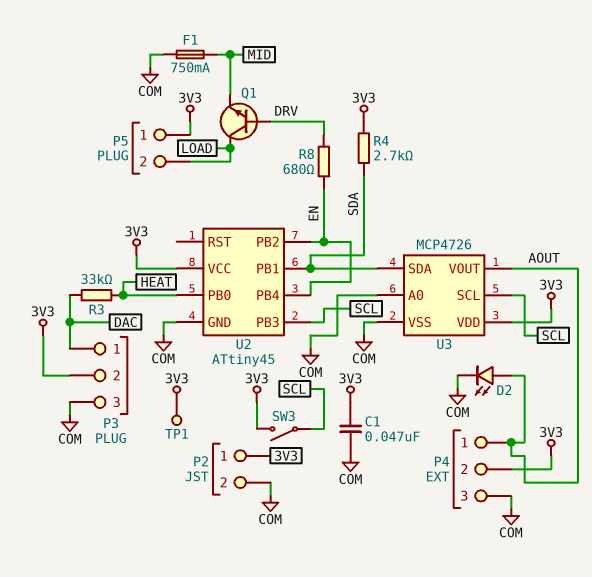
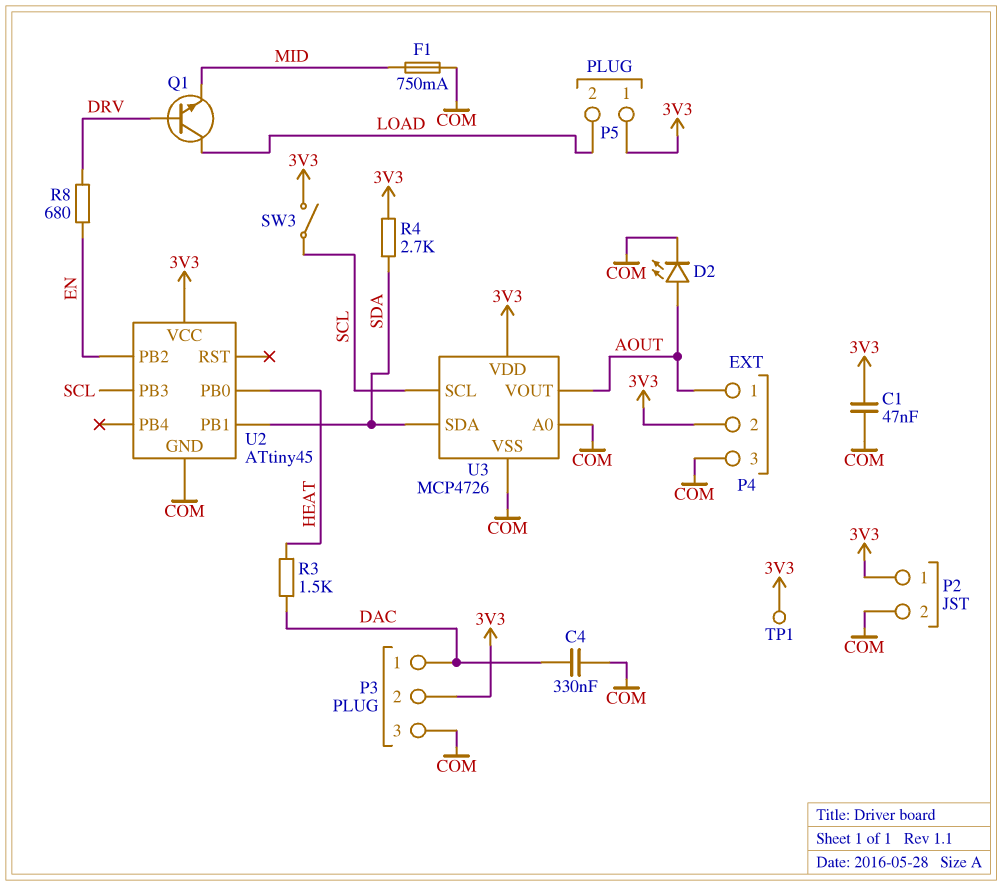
C4: none -> 330nF (COM, DAC)
R3: 33k (DAC, HEAT) -> 1.5k (DAC, HEAT)
U2 pin PB4: EN -> none

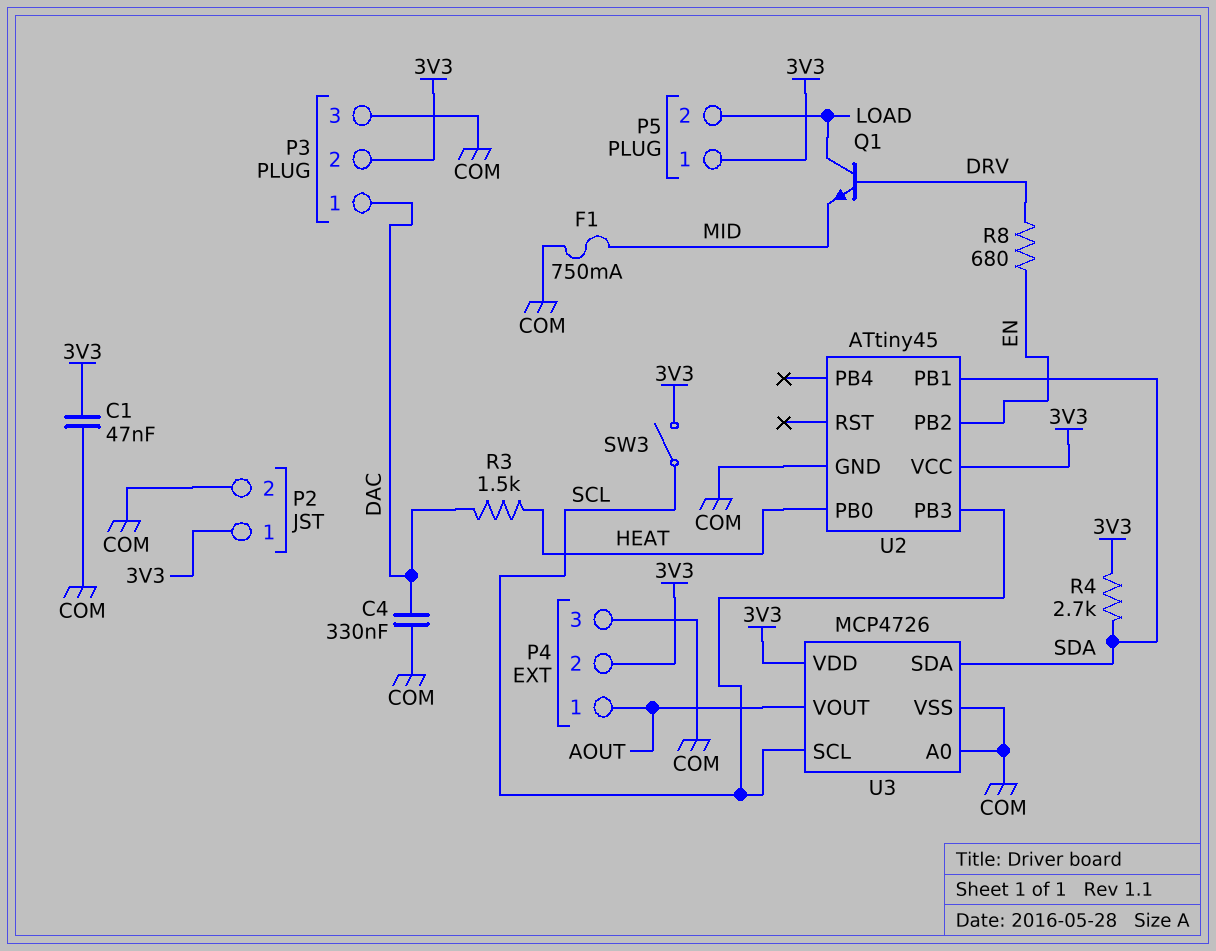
D2: LED (A AOUT, K COM) -> none
TP1: test point (3V3) -> none

